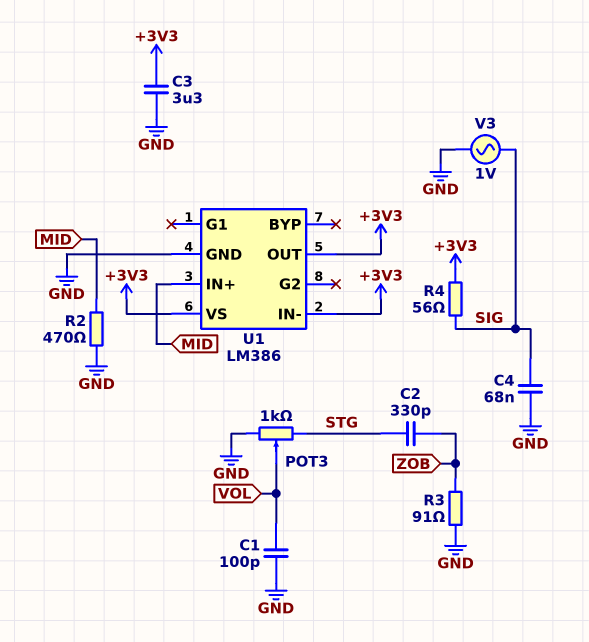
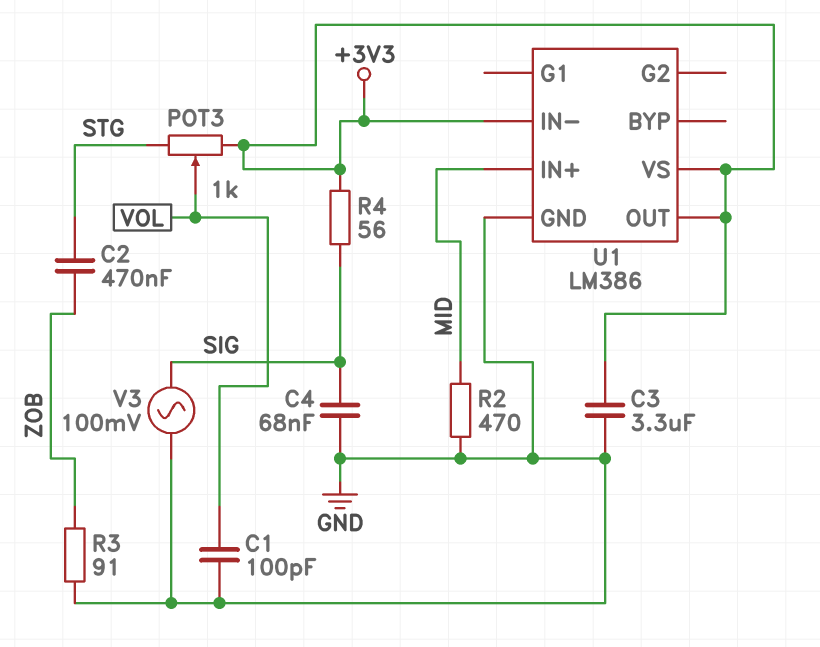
C2: 330pF (STG, ZOB) -> 470nF (STG, ZOB)
POT3: 1k (GND, STG, wiper VOL) -> 1k (+3V3, STG, wiper VOL)
V3: AC 1V (GND, SIG) -> AC 100mV (GND, SIG)

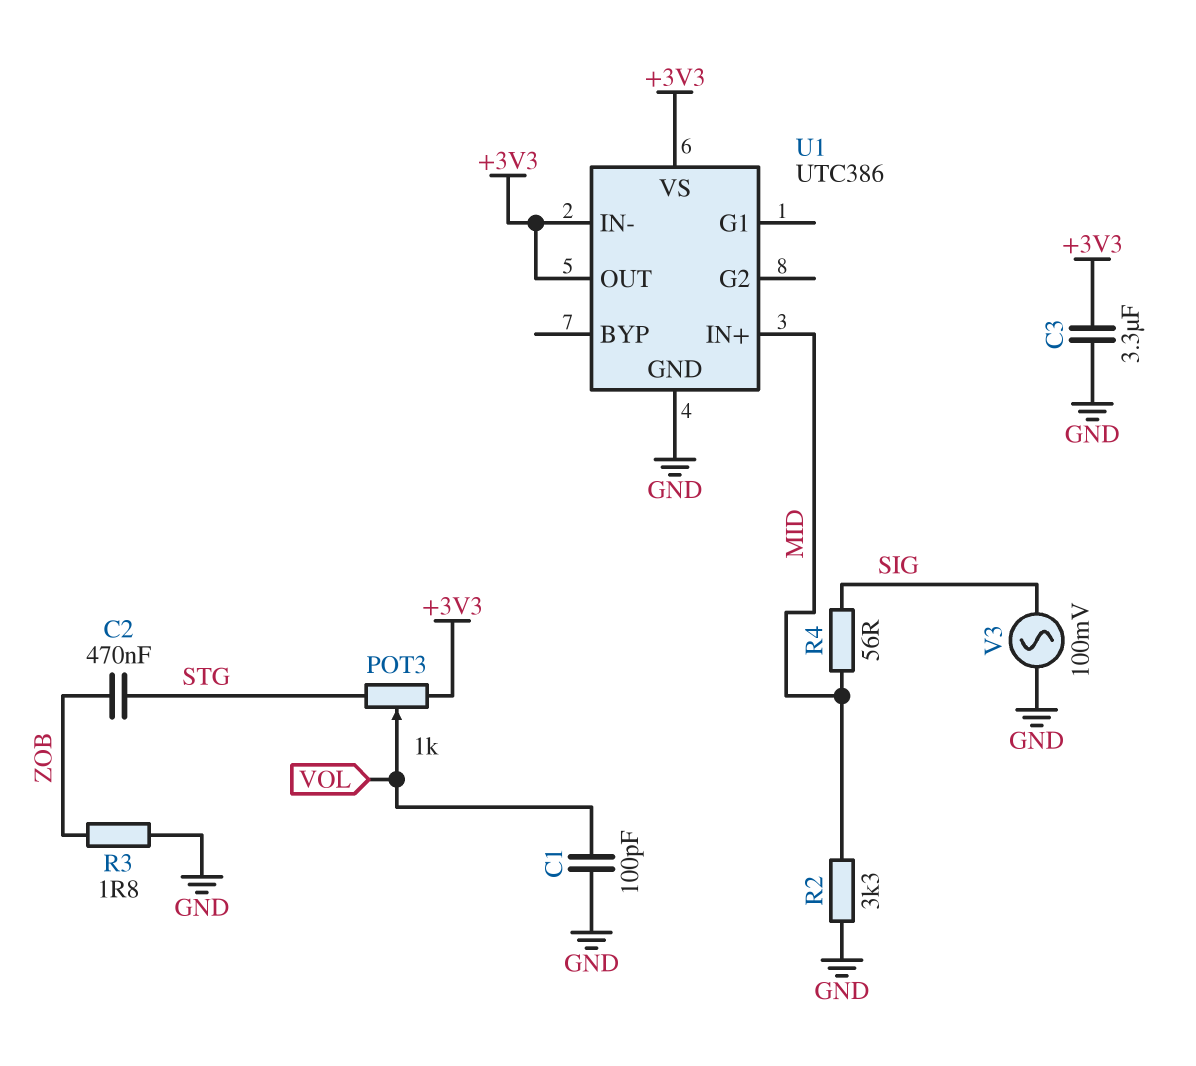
C4: 68nF (GND, SIG) -> none
R2: 470 (GND, MID) -> 3.3k (GND, MID)
R3: 91 (GND, ZOB) -> 1.8 (GND, ZOB)
R4: 56 (+3V3, SIG) -> 56 (MID, SIG)
U1: LM386 -> UTC386

